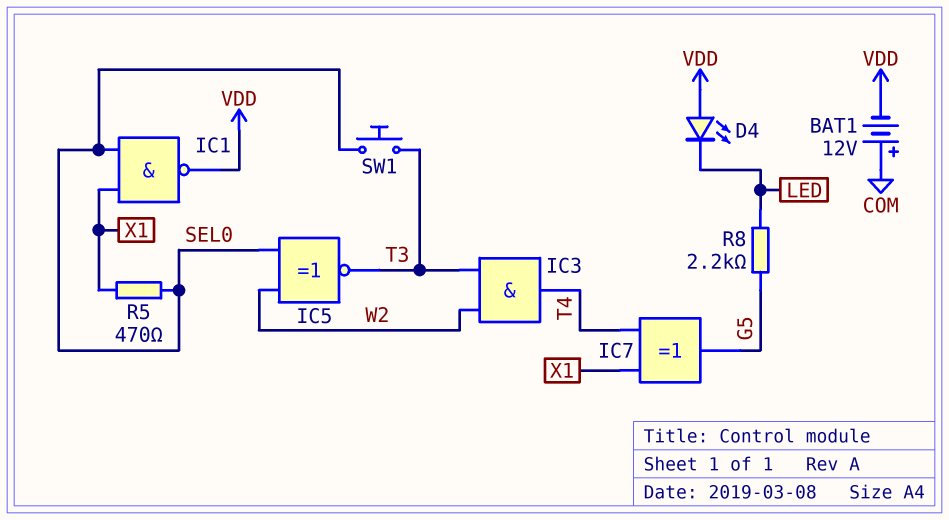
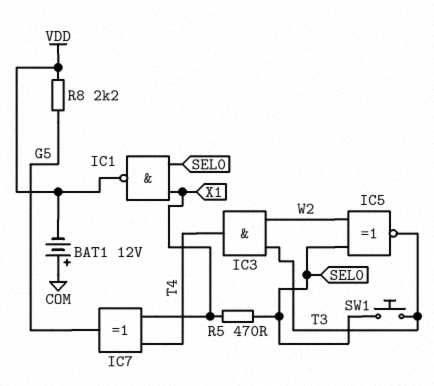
D4: LED (A VDD, K LED) -> none
R8: 2.2k (G5, LED) -> 2.2k (G5, VDD)

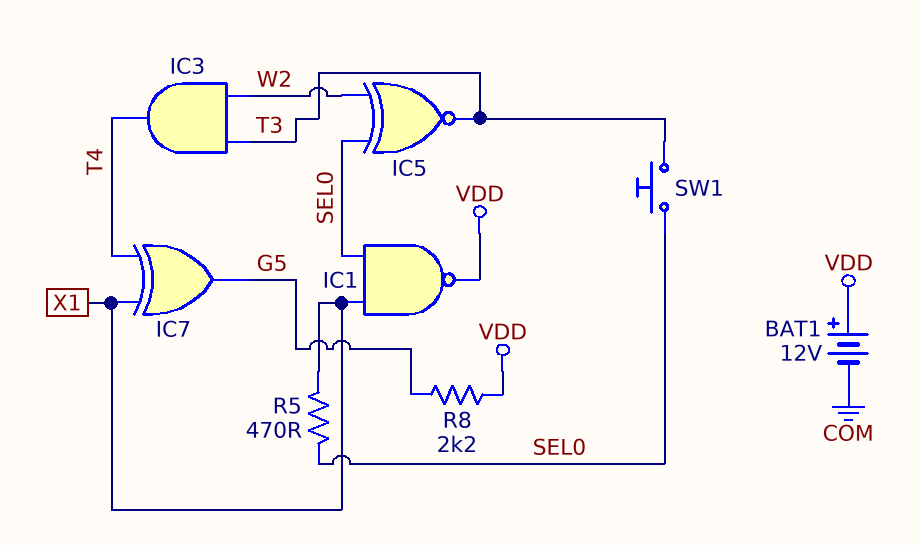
BAT1: 12V (plus COM, minus VDD) -> 12V (plus VDD, minus COM)

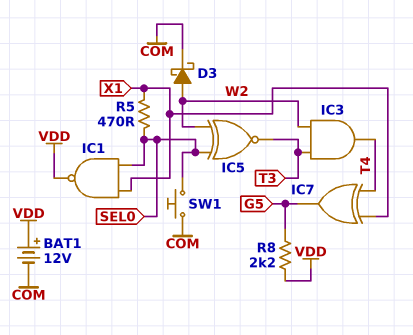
D3: none -> schottky (A W2, K COM)
SW1: button (SEL0, T3) -> button (COM, SEL0)

